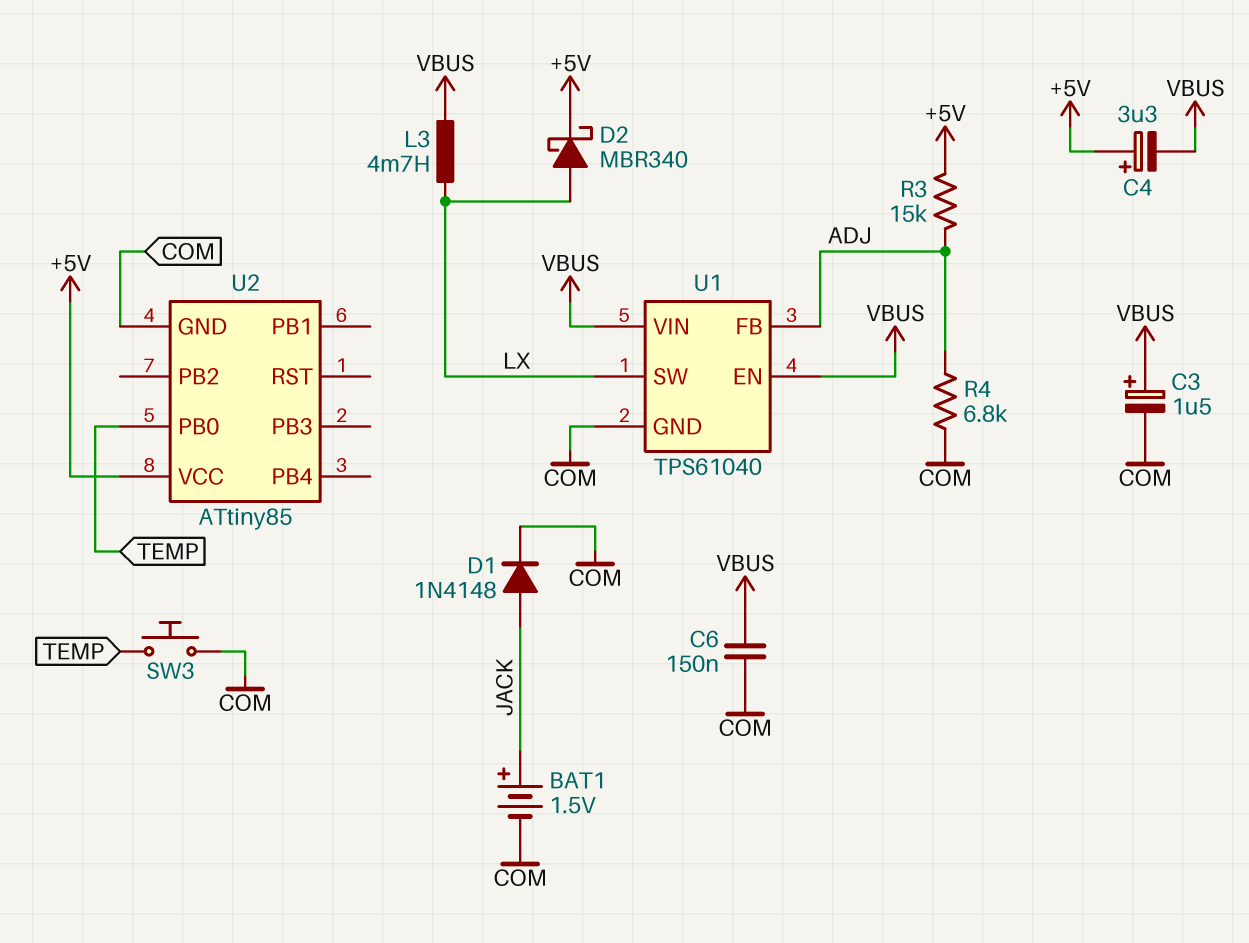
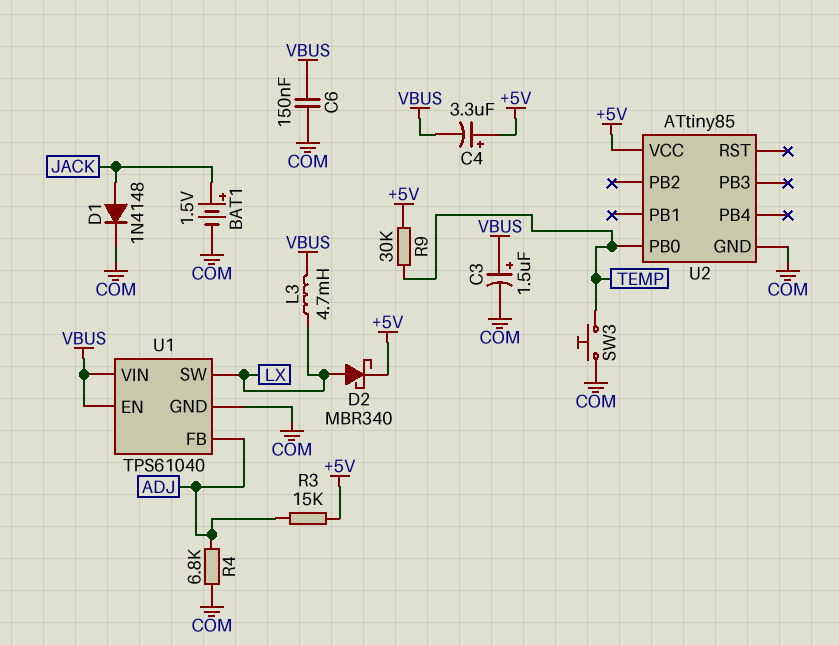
R9: none -> 30k (+5V, TEMP)

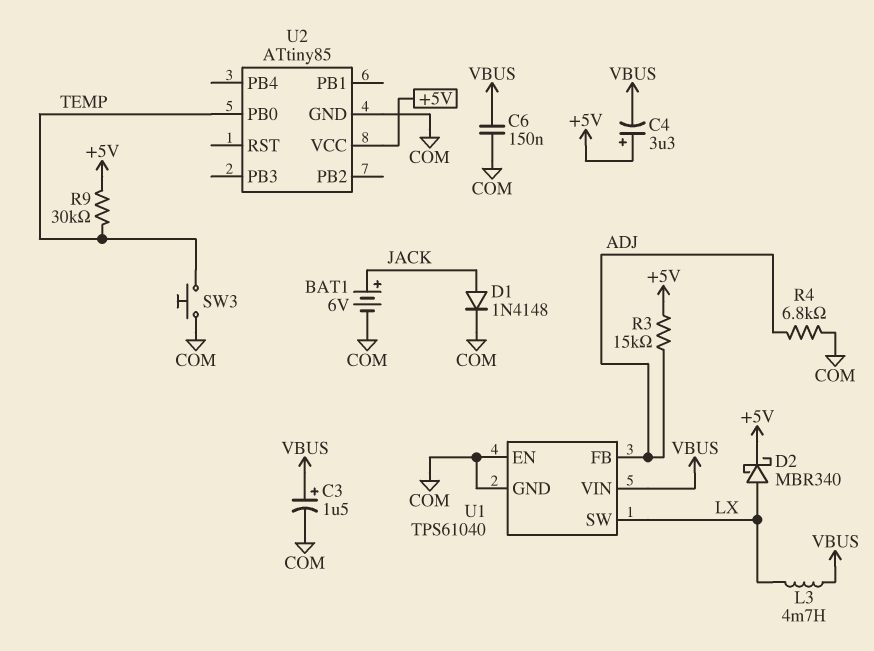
BAT1: 1.5V (plus JACK, minus COM) -> 6V (plus JACK, minus COM)
U1 pin EN: VBUS -> COM

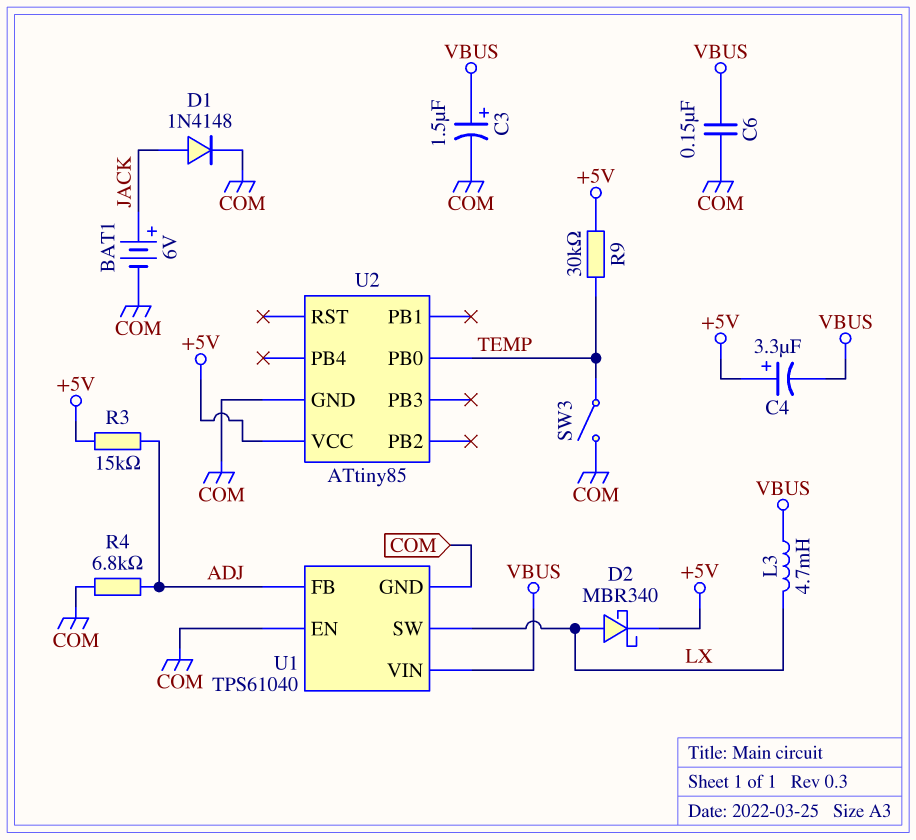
SW3: button (COM, TEMP) -> switch (COM, TEMP)

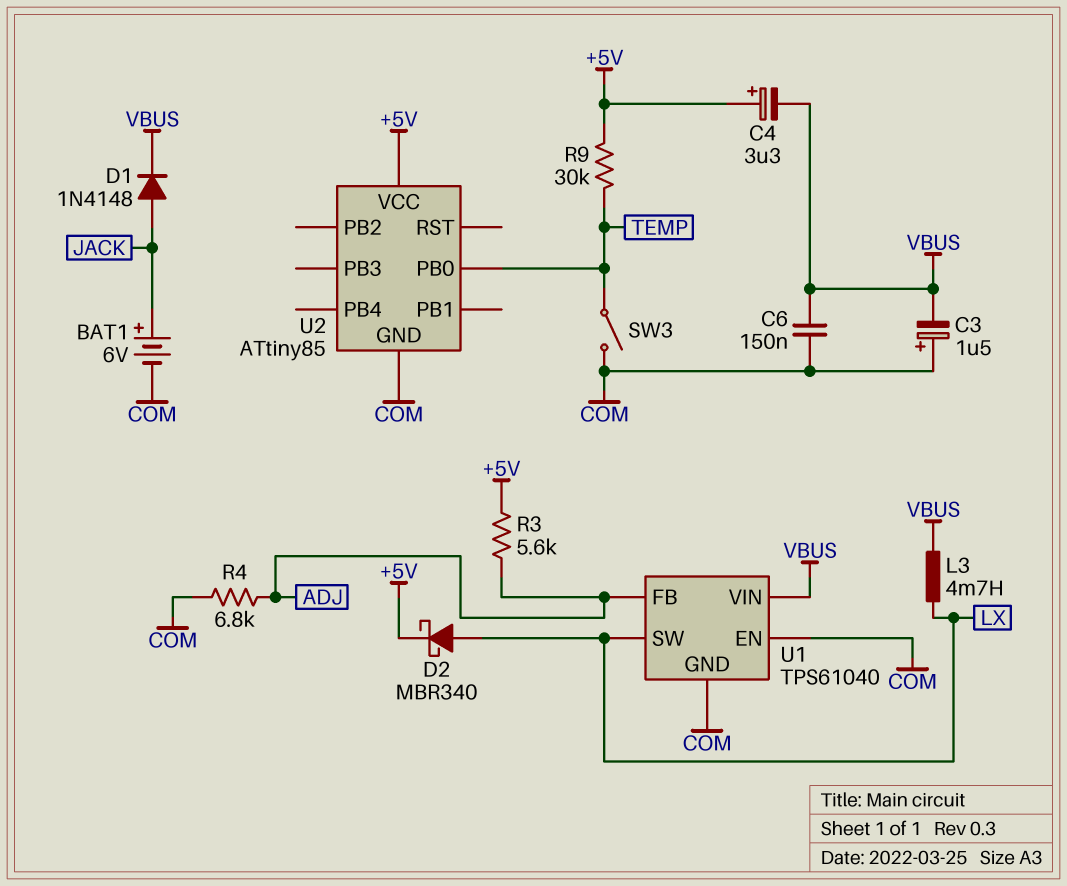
C3: 1.5uF (plus VBUS, minus COM) -> 1.5uF (plus COM, minus VBUS)
D1: diode 1N4148 (A JACK, K COM) -> diode 1N4148 (A JACK, K VBUS)
R3: 15k (+5V, ADJ) -> 5.6k (+5V, ADJ)

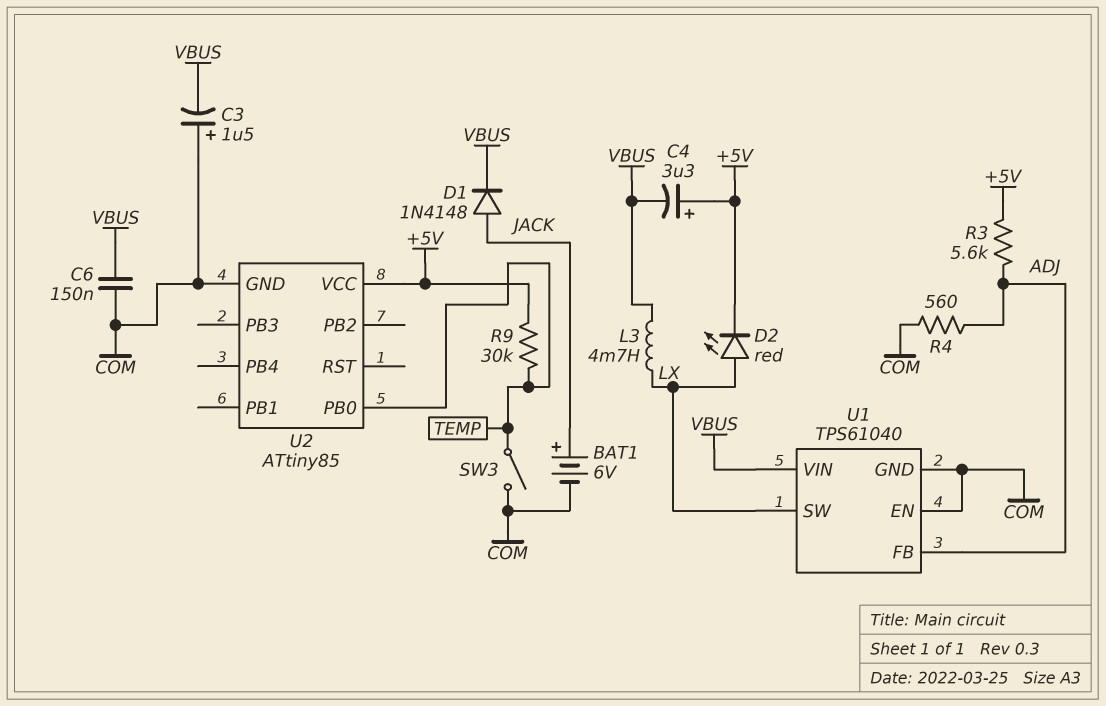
D2: schottky MBR340 (A LX, K +5V) -> LED red (A LX, K +5V)
R4: 6.8k (ADJ, COM) -> 560 (ADJ, COM)

